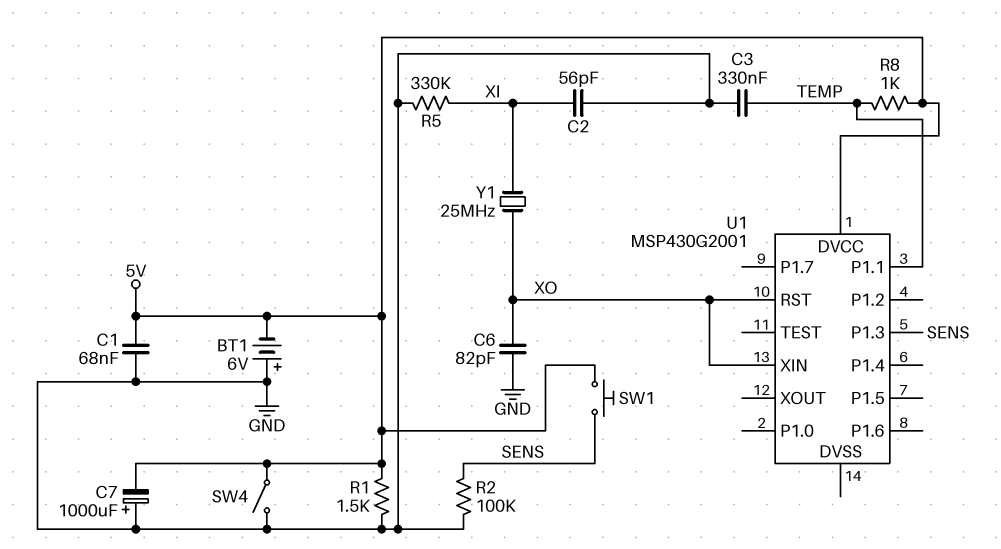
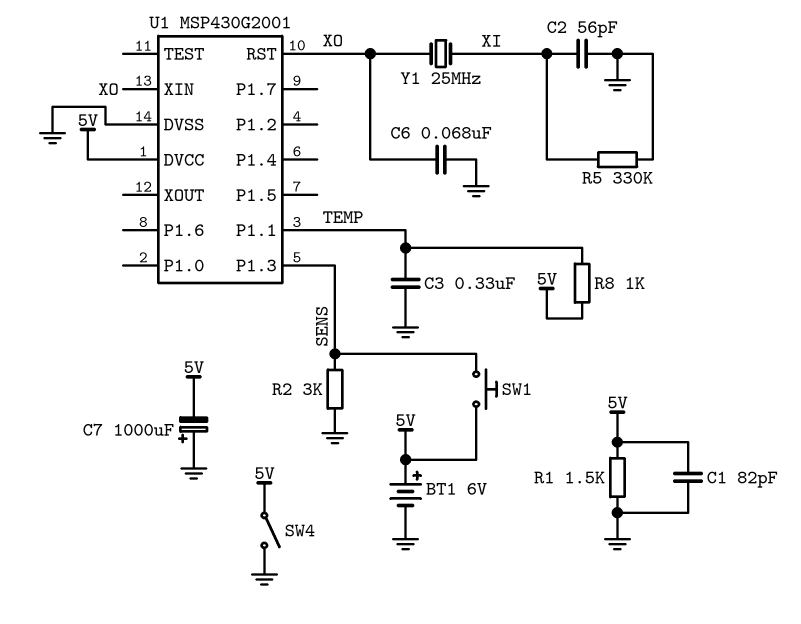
BT1: 6V (plus GND, minus 5V) -> 6V (plus 5V, minus GND)
C1: 68nF (5V, GND) -> 82pF (5V, GND)
C6: 82pF (GND, XO) -> 68nF (GND, XO)
R2: 100k (GND, SENS) -> 3k (GND, SENS)
U1 pin DVSS: none -> GND

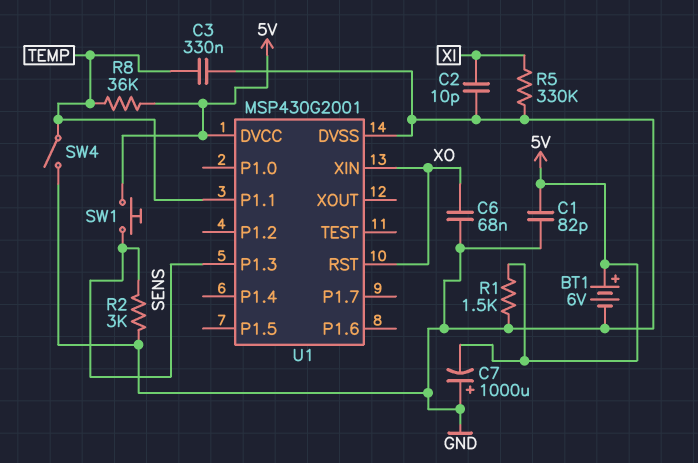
C2: 56pF (GND, XI) -> 10pF (GND, XI)
R8: 1k (5V, TEMP) -> 36k (5V, TEMP)
SW4: switch (5V, GND) -> switch (GND, TEMP)
Y1: 25MHz (XI, XO) -> none

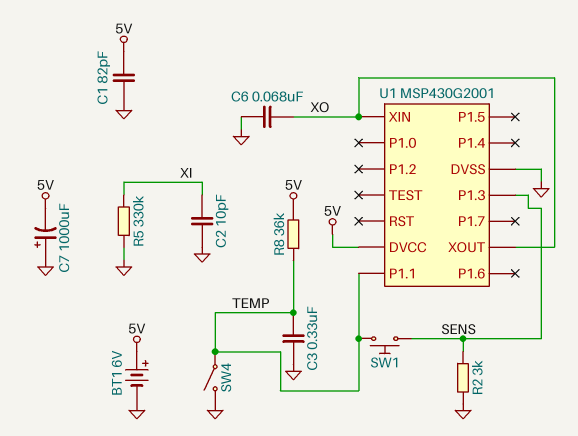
R1: 1.5k (5V, GND) -> none
SW1: button (5V, SENS) -> button (SENS, TEMP)
U1 pin RST: XO -> none
U1 pin XOUT: none -> XO

